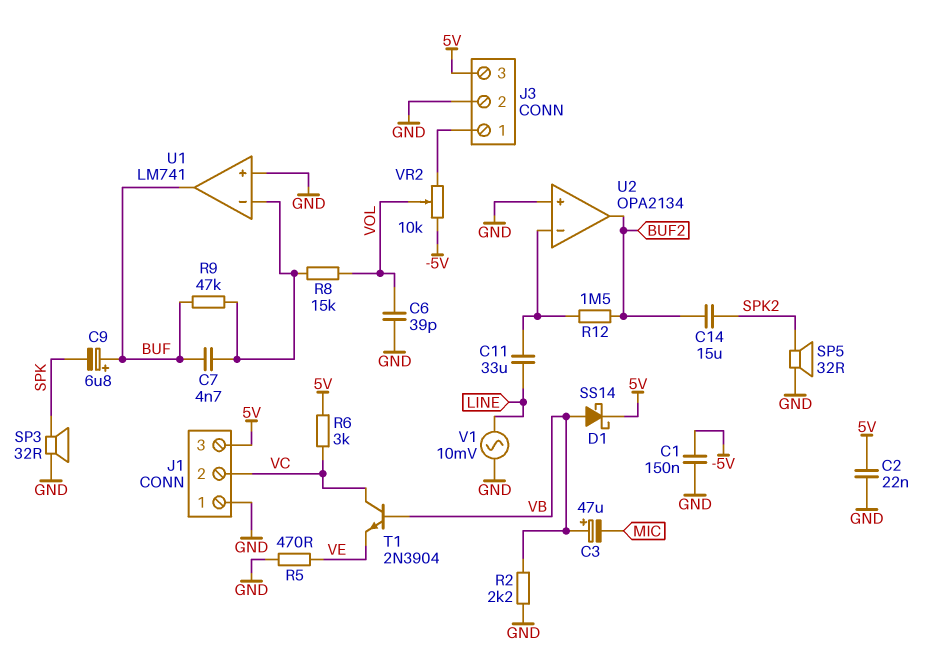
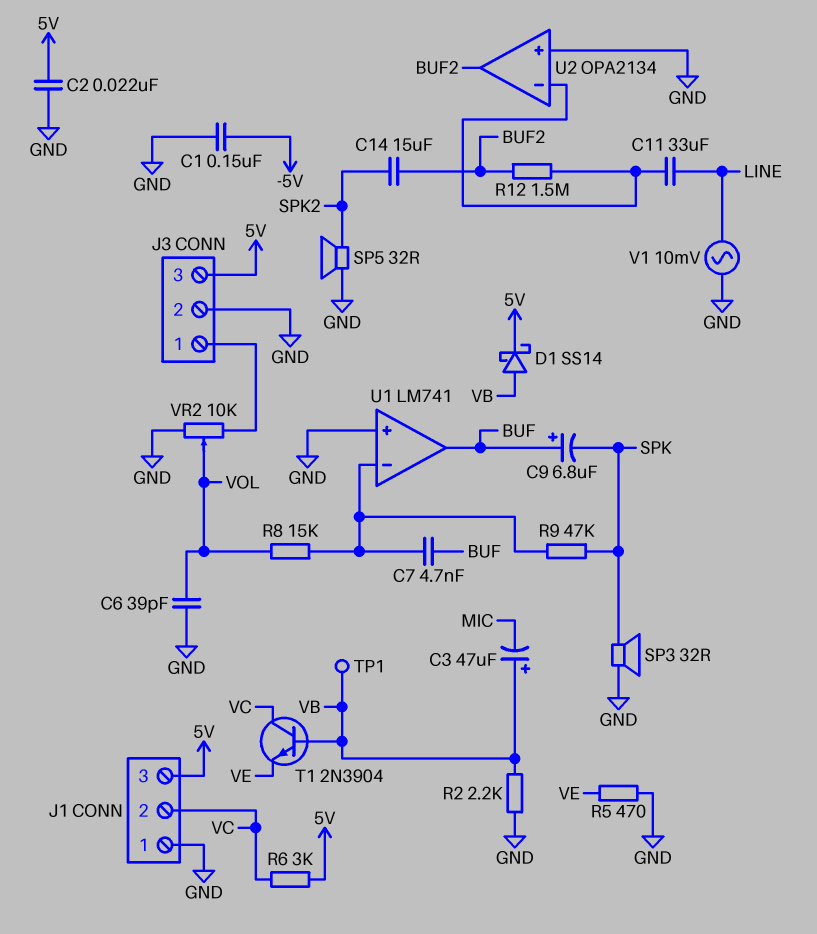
R9: 47k (BUF, U1/in-) -> 47k (SPK, U1/in-)
TP1: none -> test point (VB)
VR2: 10k (-5V, J3/1, wiper VOL) -> 10k (GND, J3/1, wiper VOL)

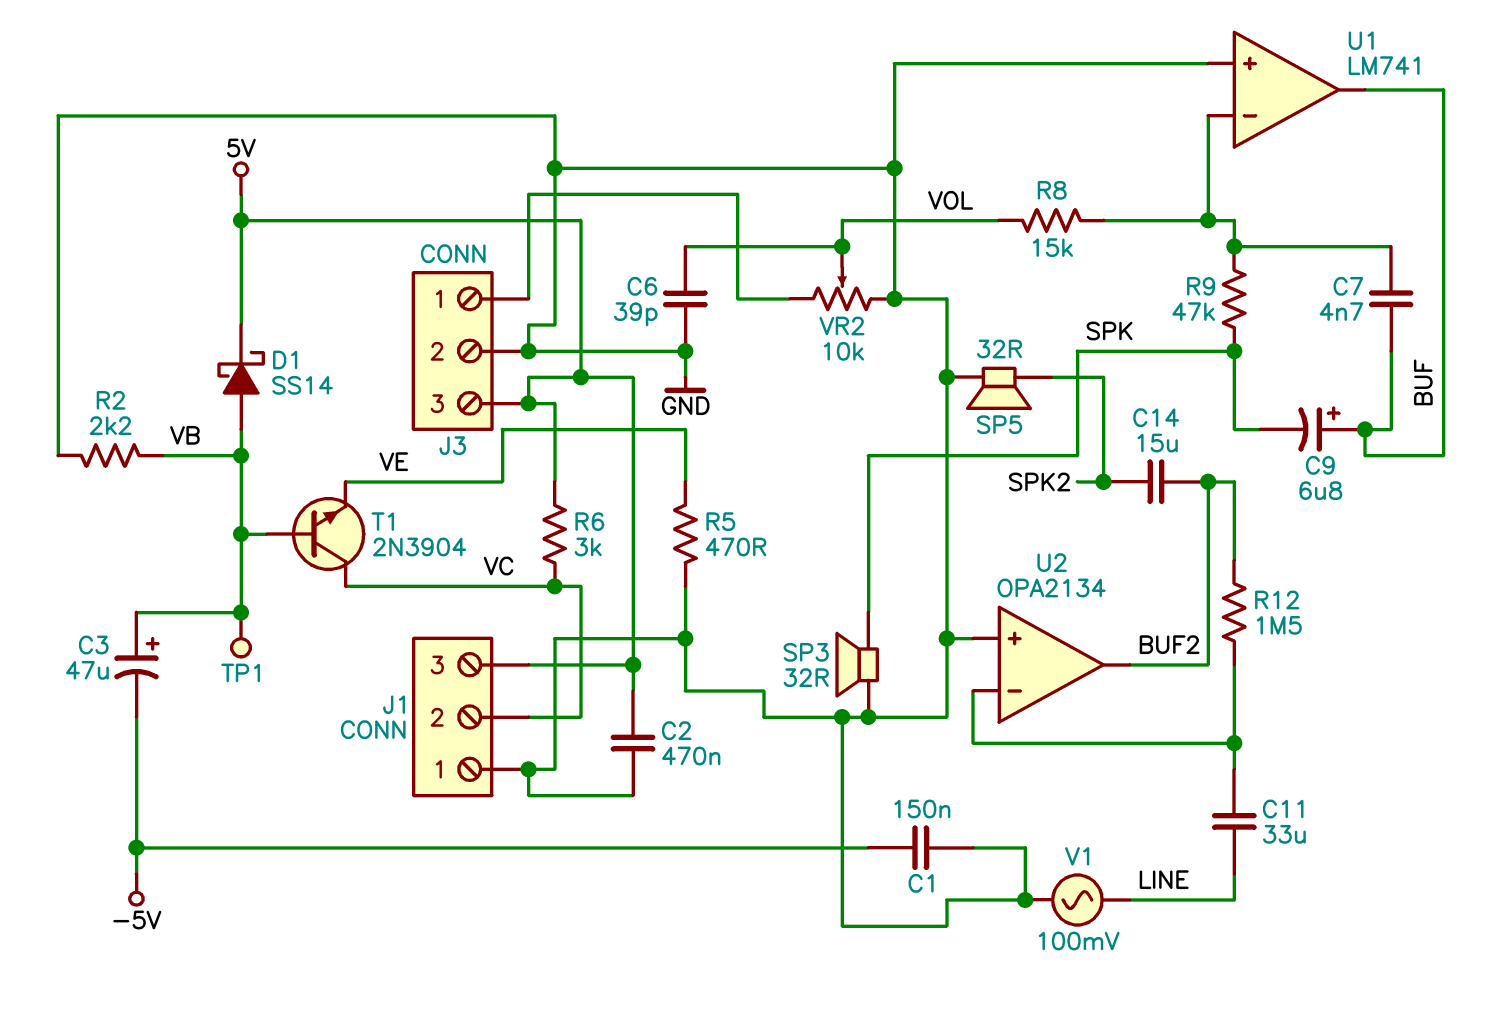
C2: 22nF (5V, GND) -> 470nF (5V, GND)
C3: 47uF (plus VB, minus MIC) -> 47uF (plus VB, minus -5V)
V1: AC 10mV (GND, LINE) -> AC 100mV (GND, LINE)

